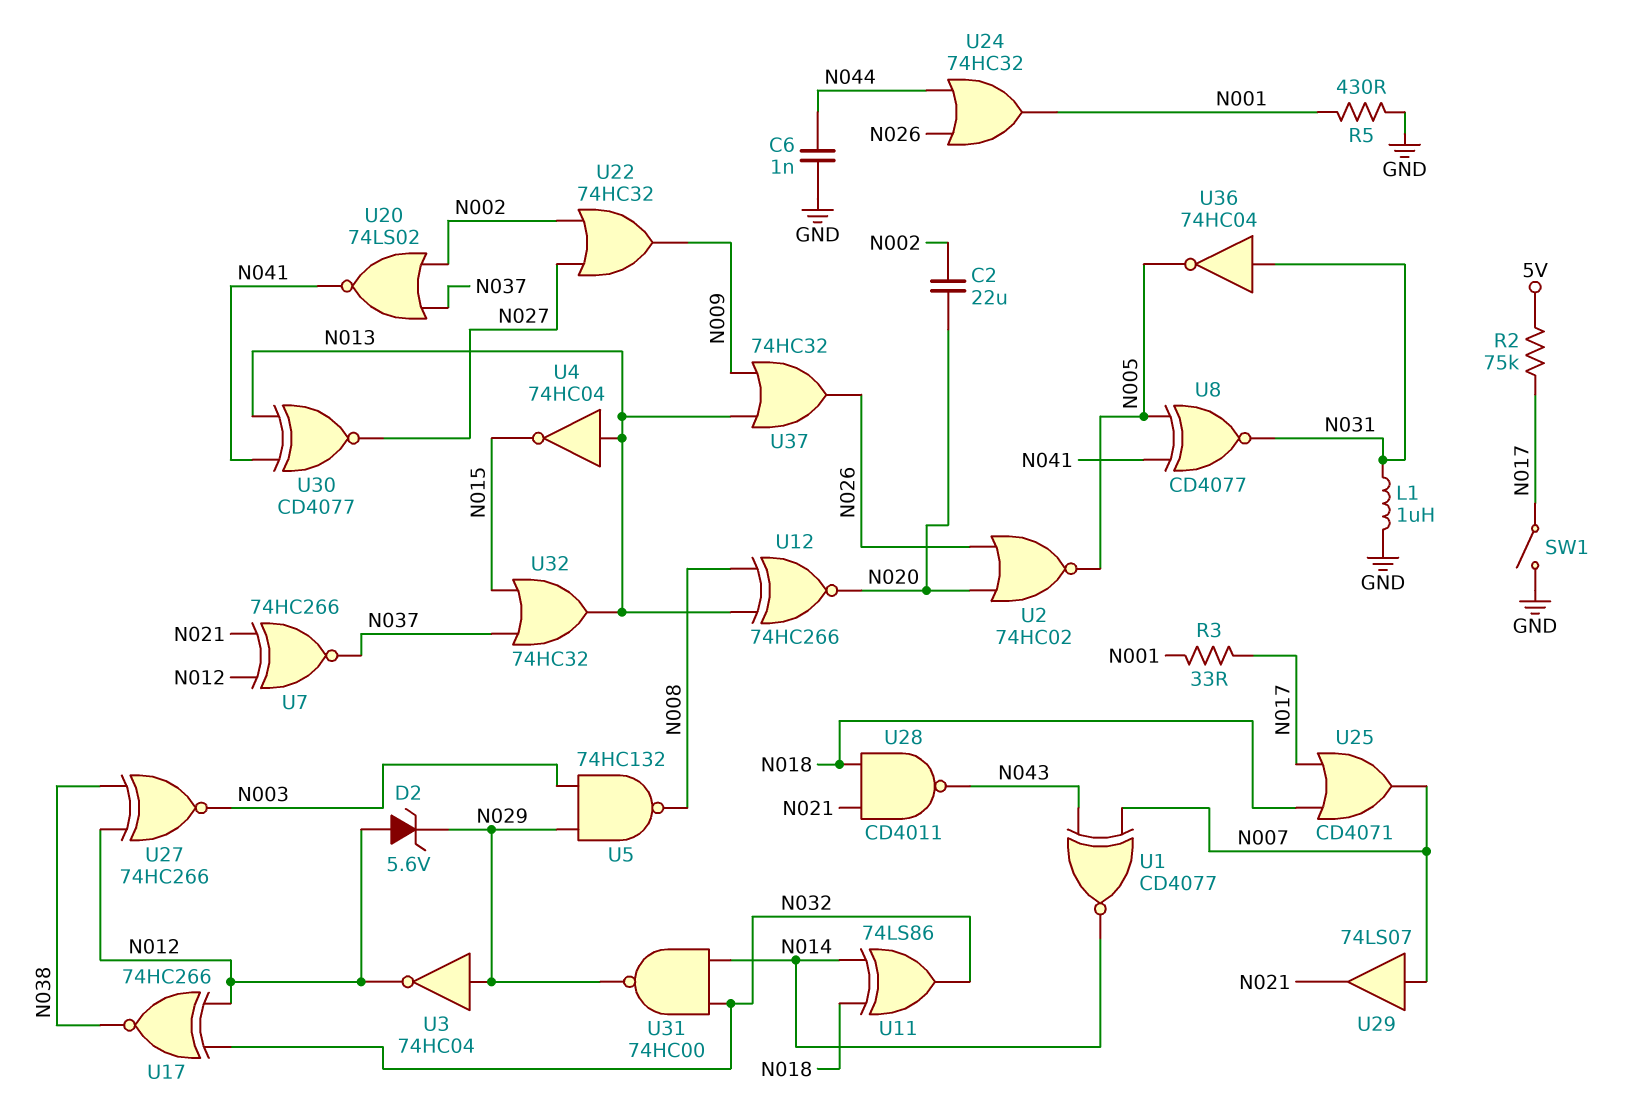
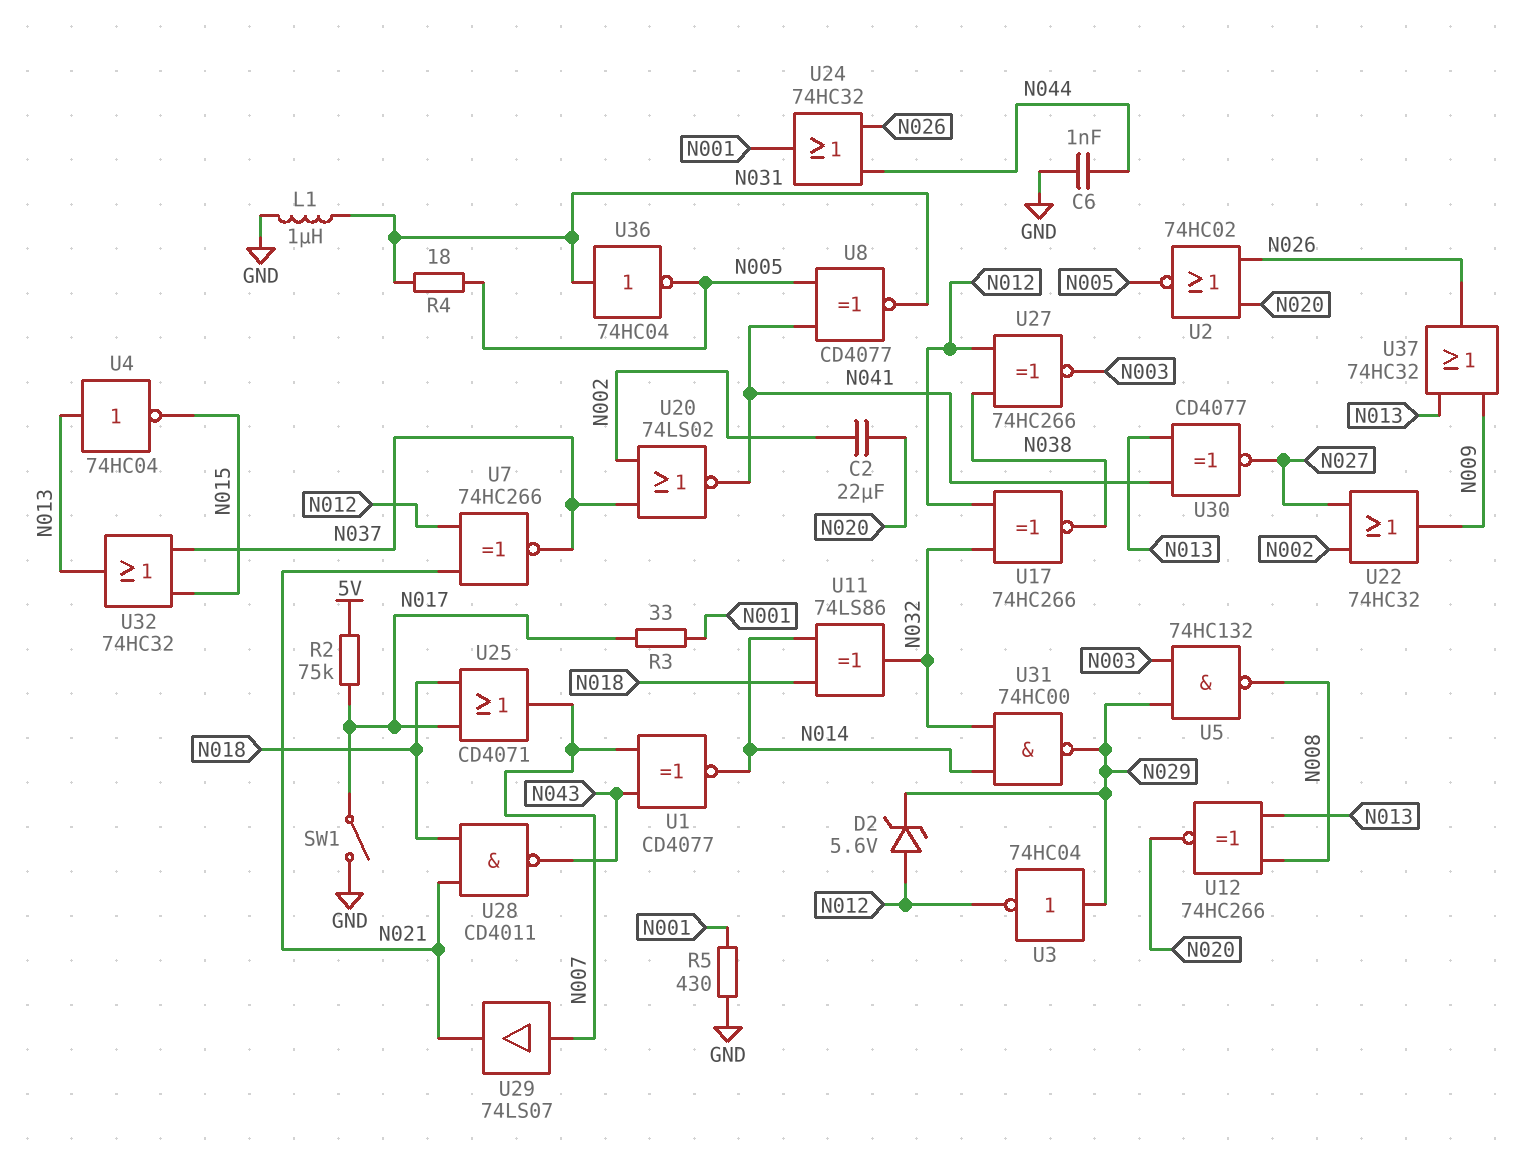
R4: none -> 18 (N005, N031)

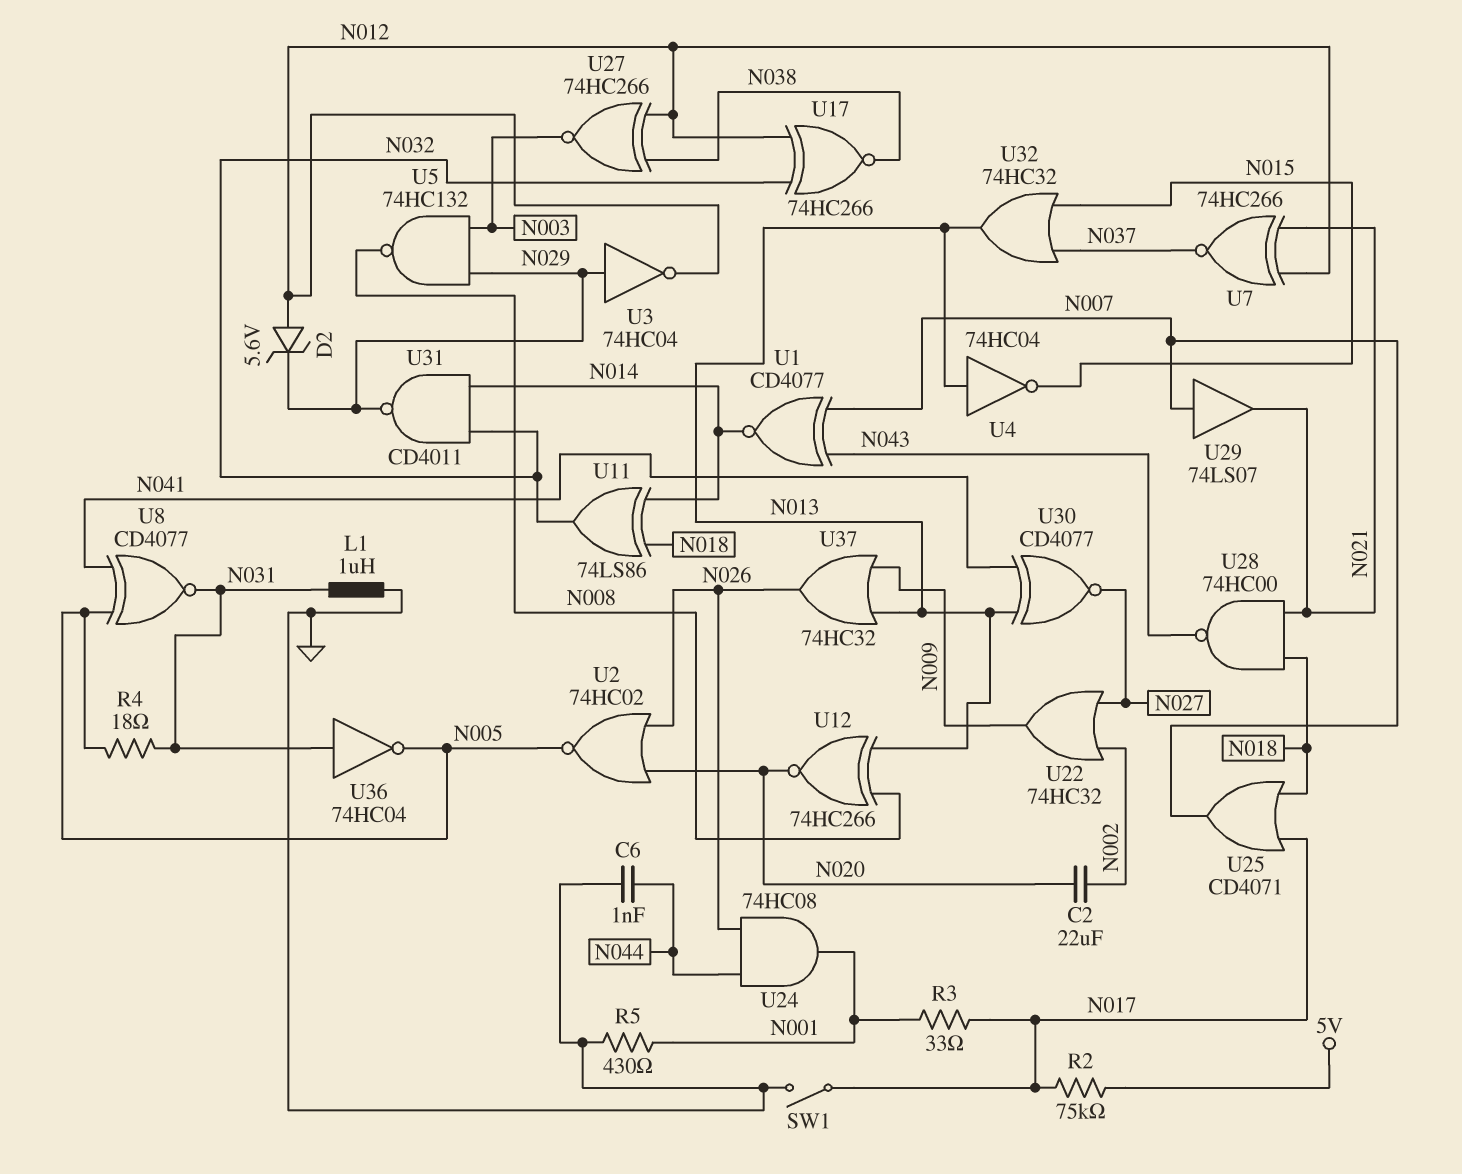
U20: NOR 74LS02 (in N002, in N037, out N041) -> none
U24: OR 74HC32 (in N026, in N044, out N001) -> AND 74HC08 (in N026, in N044, out N001)
U28: NAND CD4011 (in N018, in N021, out N043) -> NAND 74HC00 (in N018, in N021, out N043)
U31: NAND 74HC00 (in N014, in N032, out N029) -> NAND CD4011 (in N014, in N032, out N029)

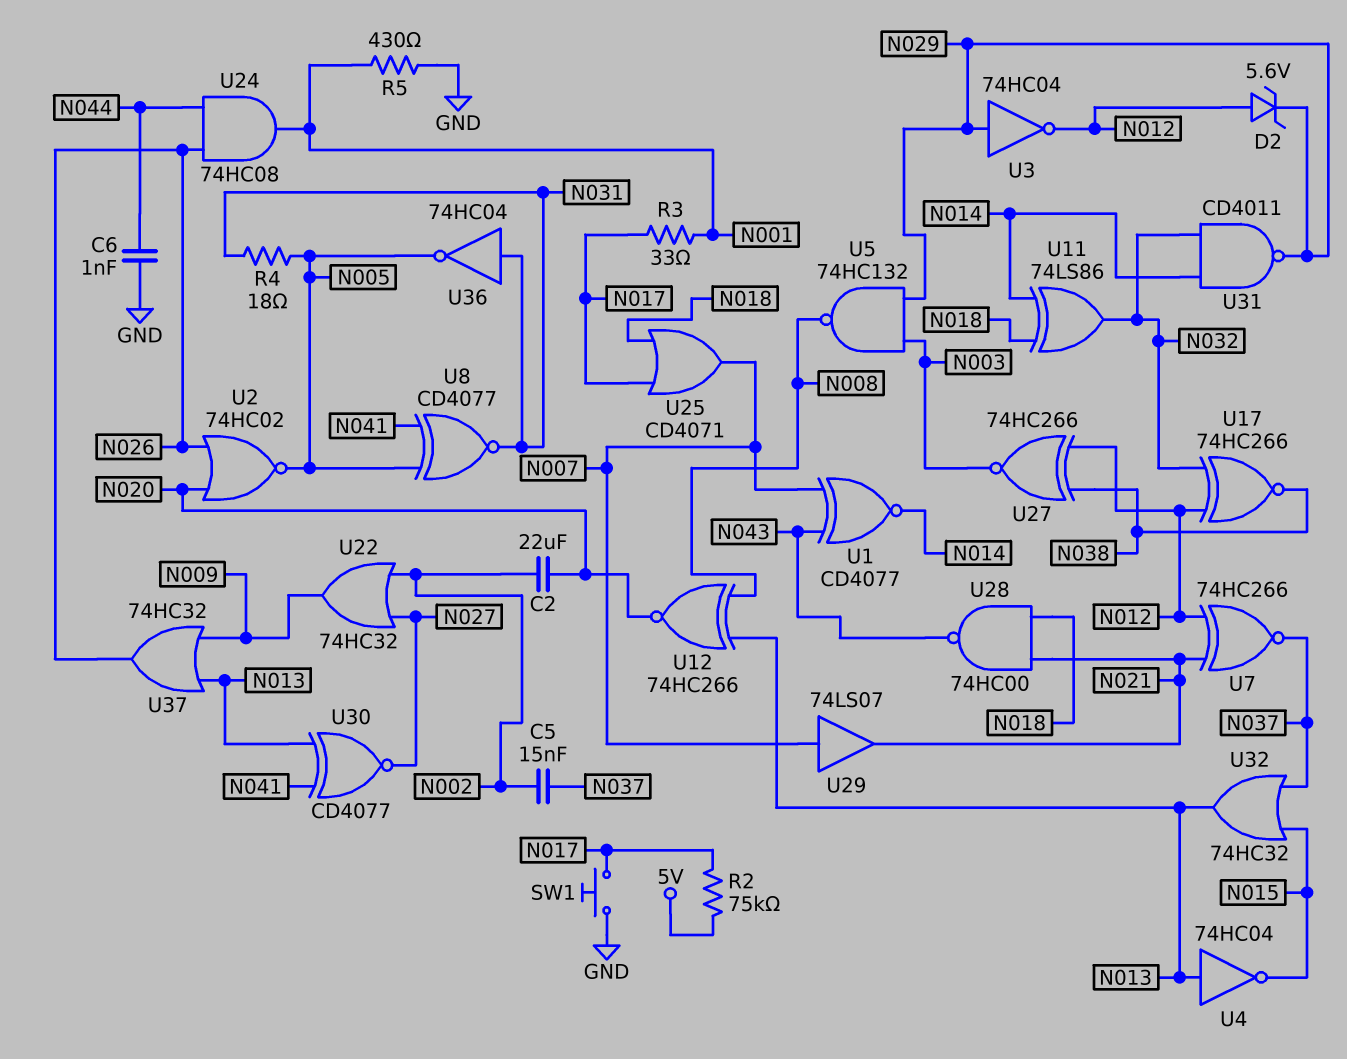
C5: none -> 15nF (N002, N037)
L1: 1uH (GND, N031) -> none
SW1: switch (GND, N017) -> button (GND, N017)

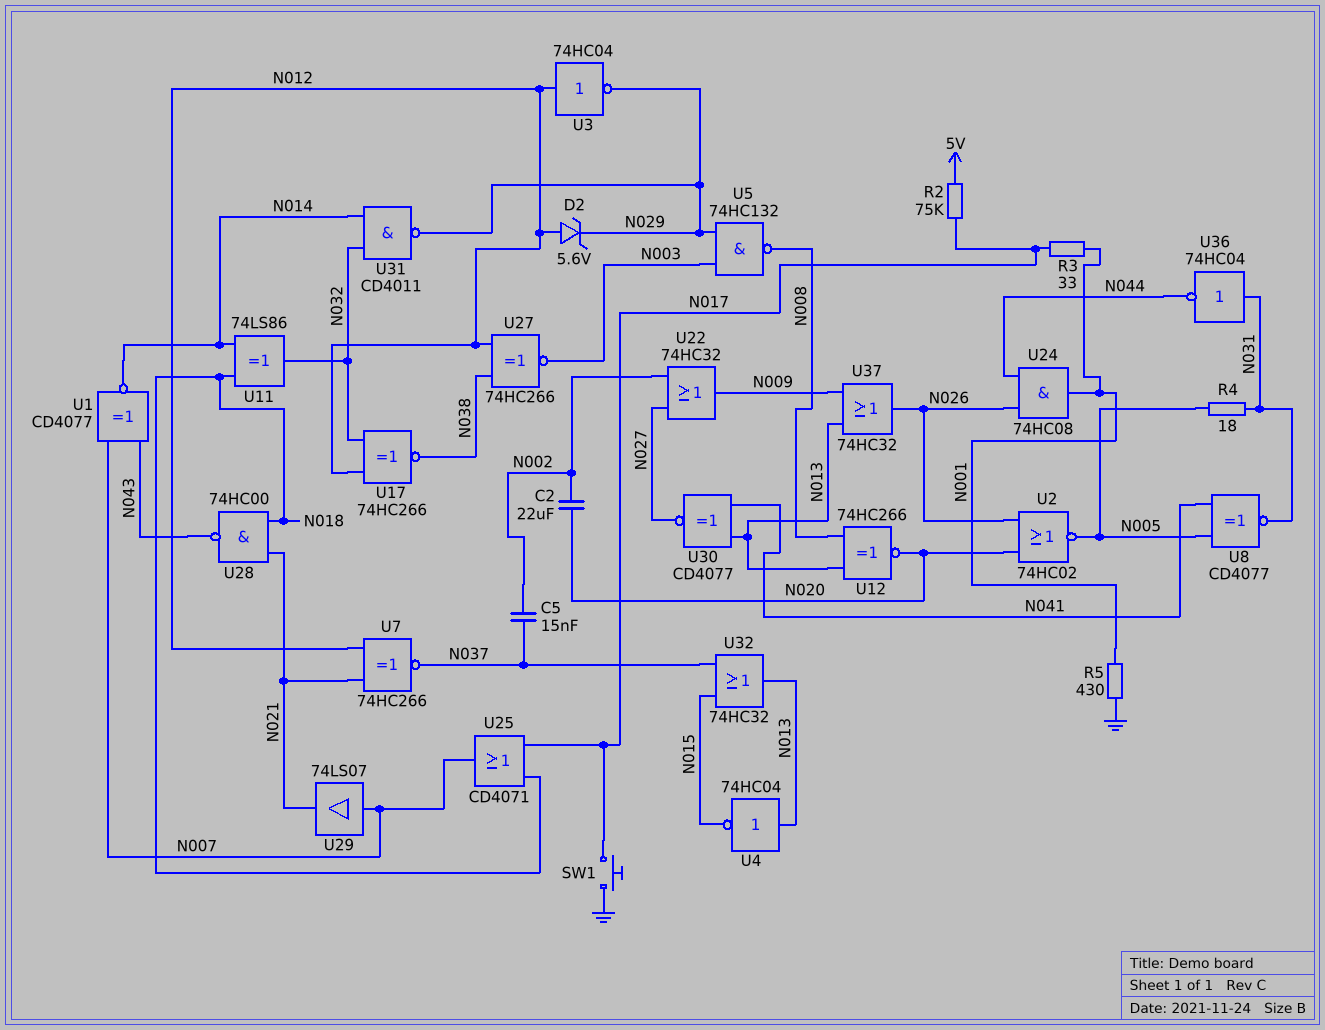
C6: 1nF (GND, N044) -> none
U3: NOT 74HC04 (in N029, out N012) -> NOT 74HC04 (in N012, out N029)
U36: NOT 74HC04 (in N031, out N005) -> NOT 74HC04 (in N031, out N044)

